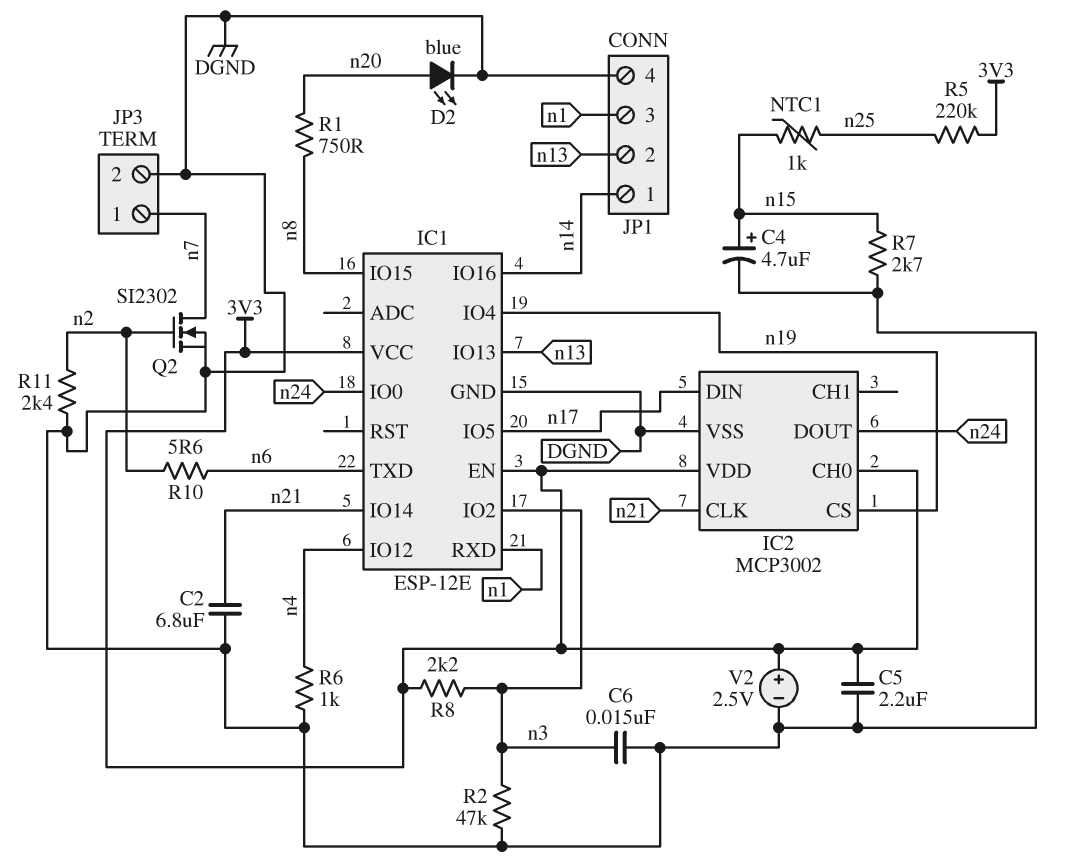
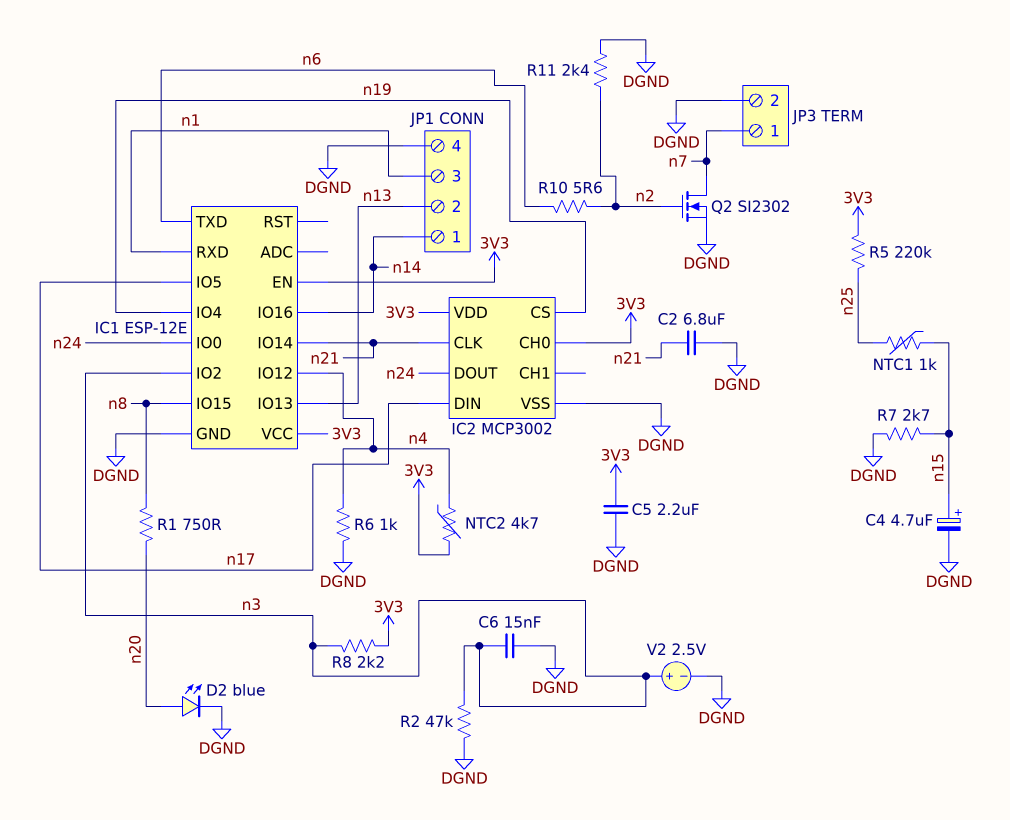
NTC2: none -> 4.7k (3V3, n4)
V2: 2.5V (plus 3V3, minus DGND) -> 2.5V (plus n3, minus DGND)

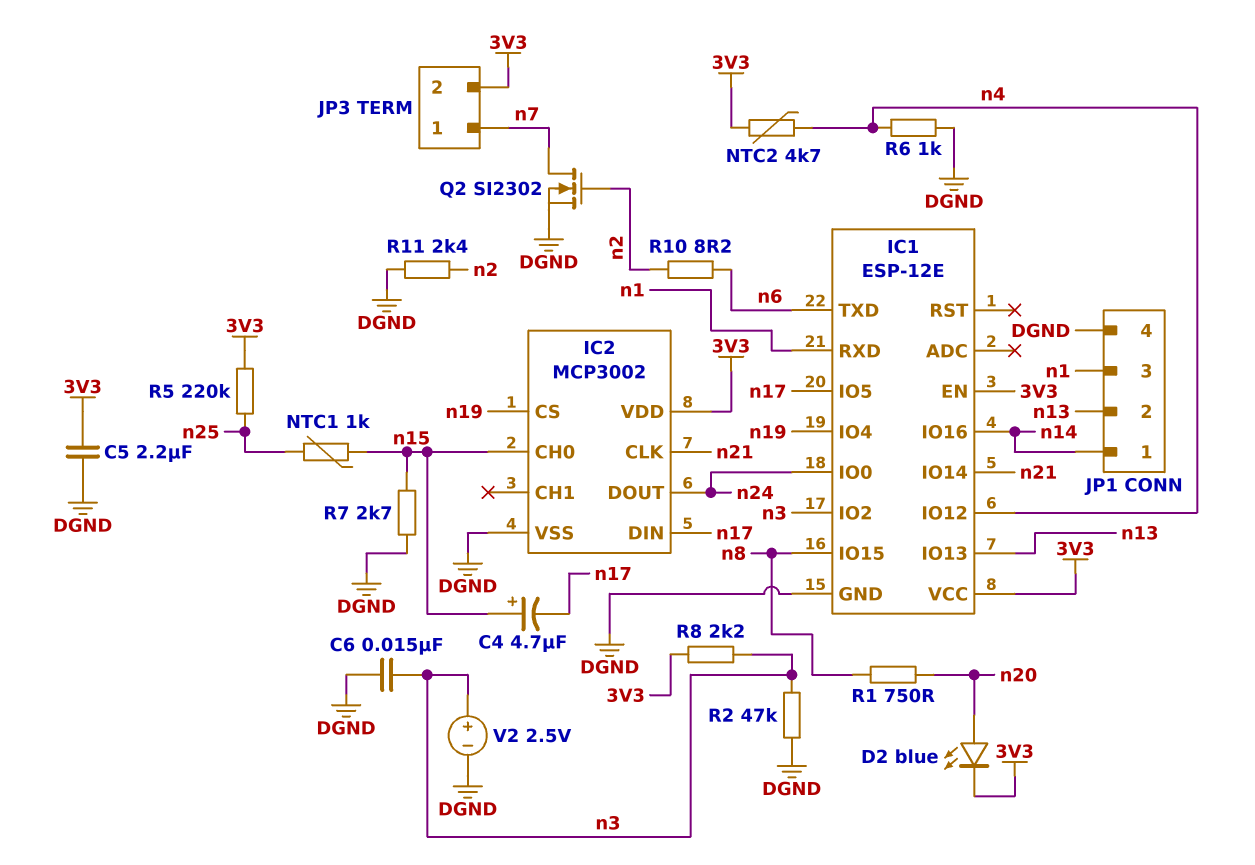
C2: 6.8uF (DGND, n21) -> none
C4: 4.7uF (plus n15, minus DGND) -> 4.7uF (plus n15, minus n17)
D2: LED blue (A n20, K DGND) -> LED blue (A n20, K 3V3)
IC2 pin CH0: 3V3 -> n15
JP3 pin 2: DGND -> 3V3
R10: 5.6 (n2, n6) -> 8.2 (n2, n6)

